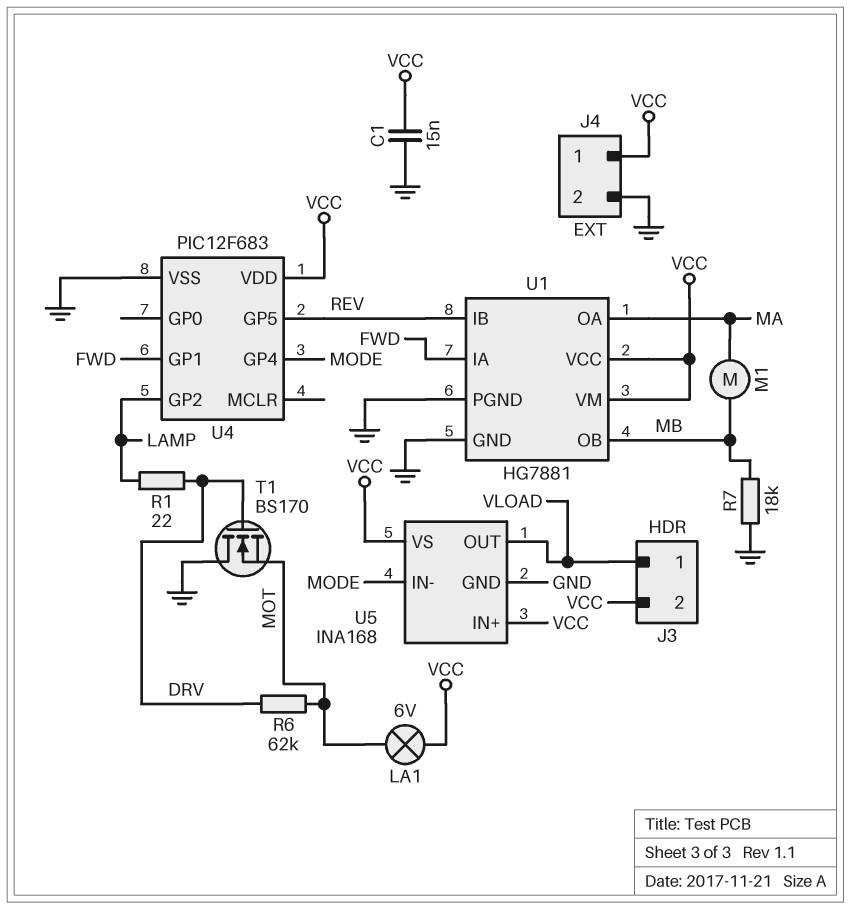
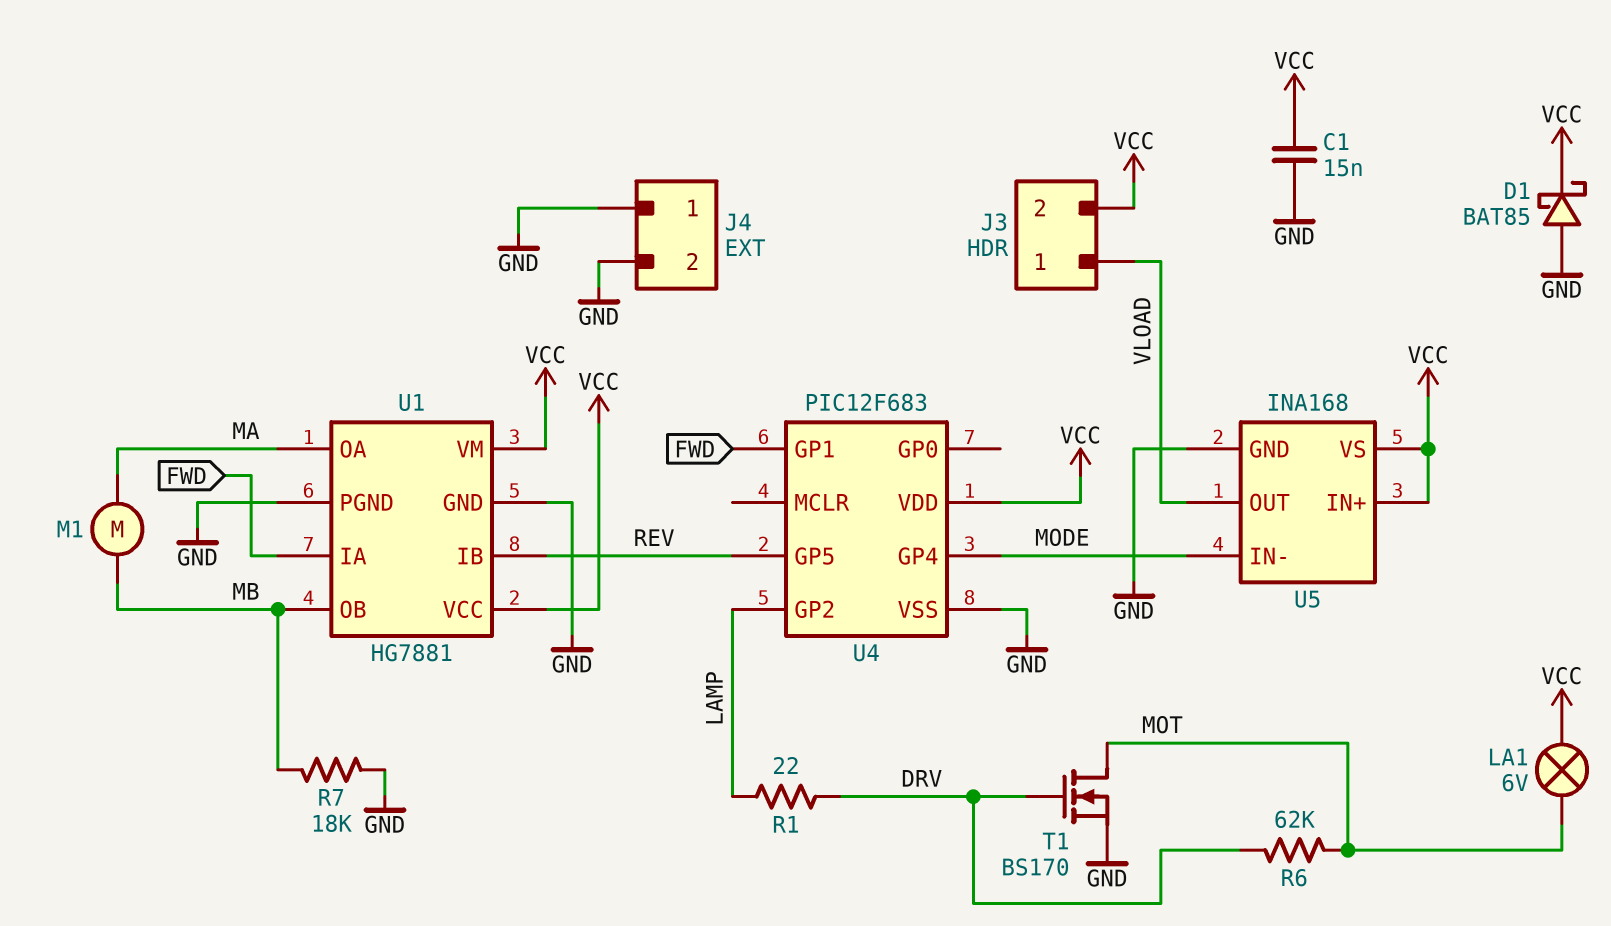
D1: none -> schottky BAT85 (A GND, K VCC)
J4 pin 1: VCC -> GND
T1: NMOS BS170 (G DRV, D GND, S MOT) -> NMOS BS170 (G DRV, D MOT, S GND)

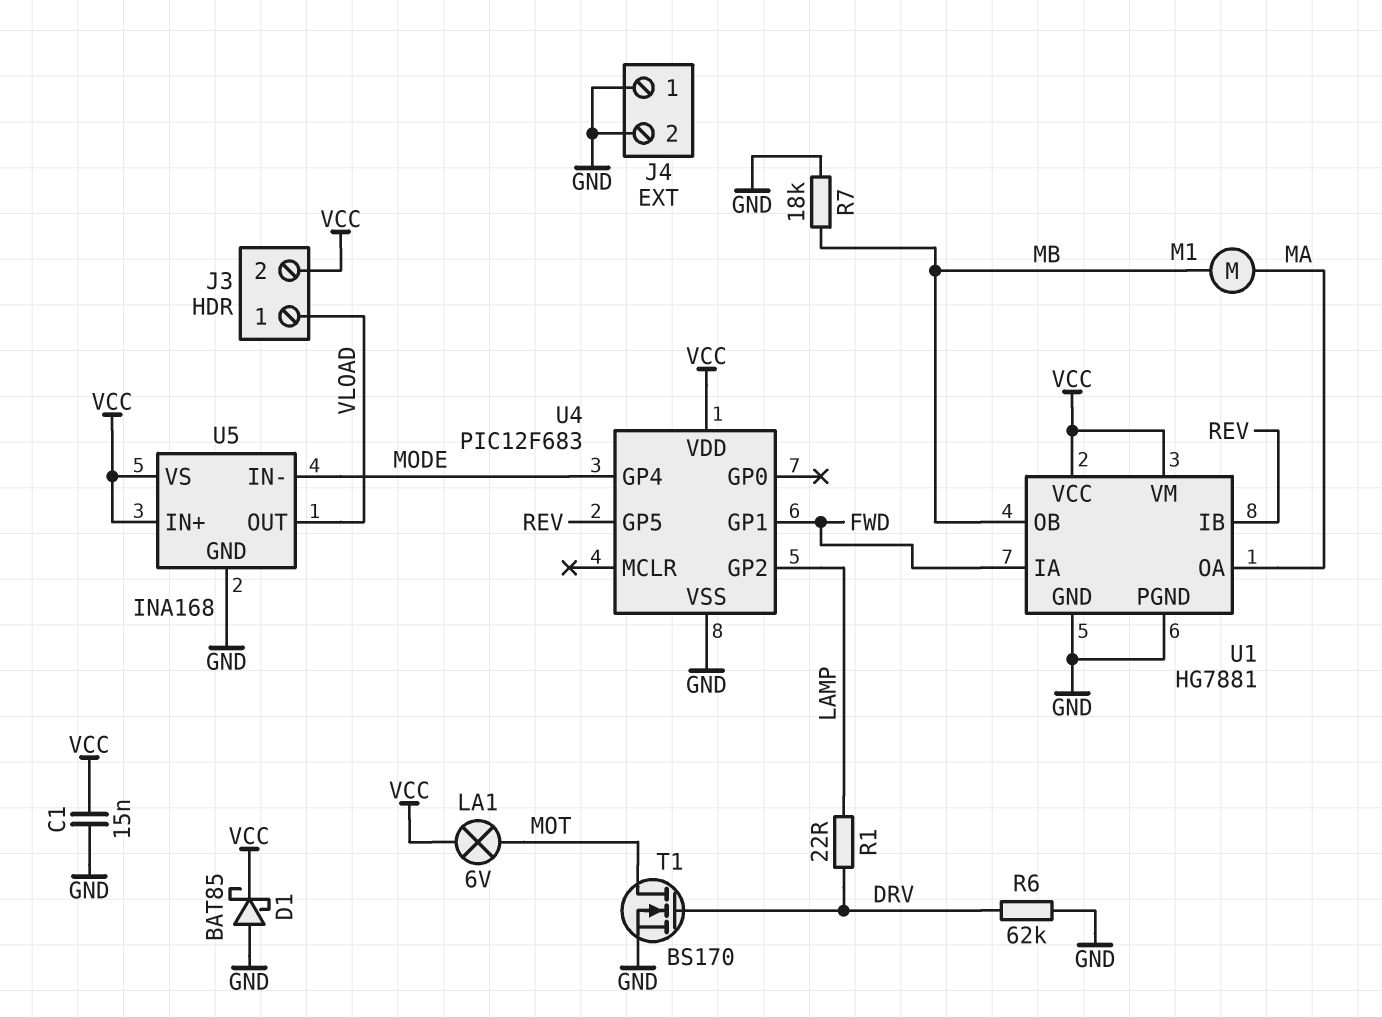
R6: 62k (DRV, MOT) -> 62k (DRV, GND)

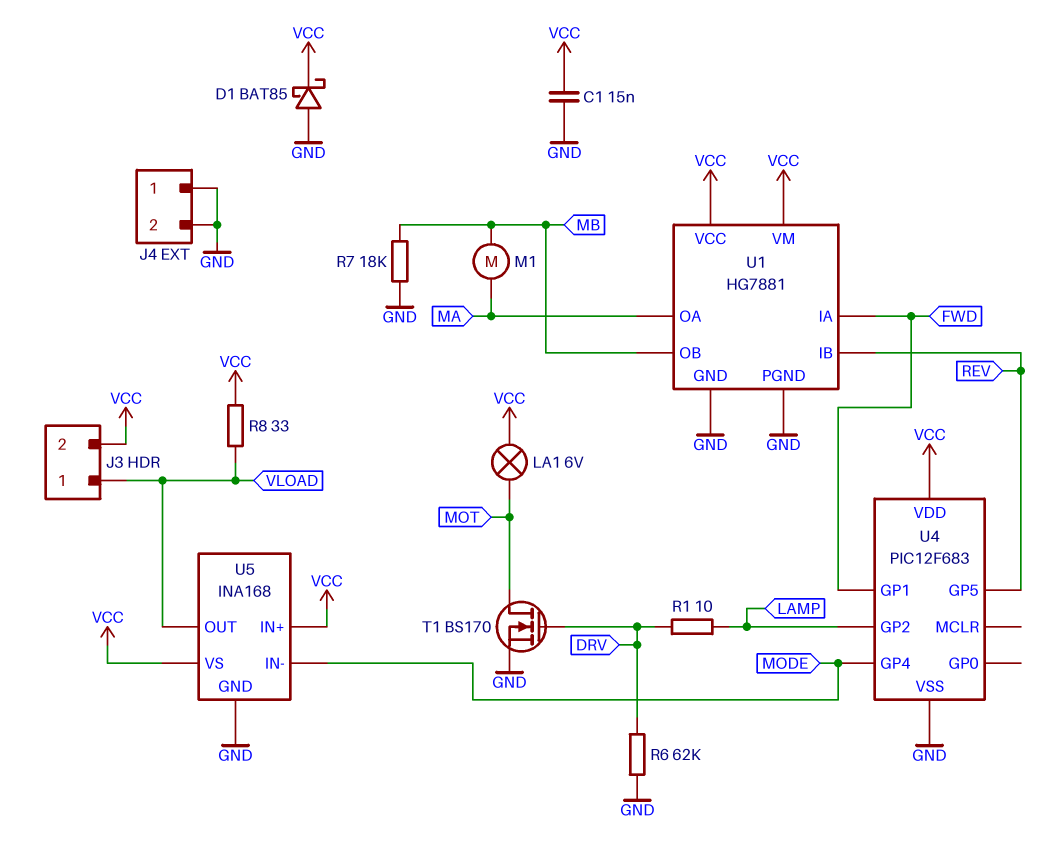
R1: 22 (DRV, LAMP) -> 10 (DRV, LAMP)
R8: none -> 33 (VCC, VLOAD)

